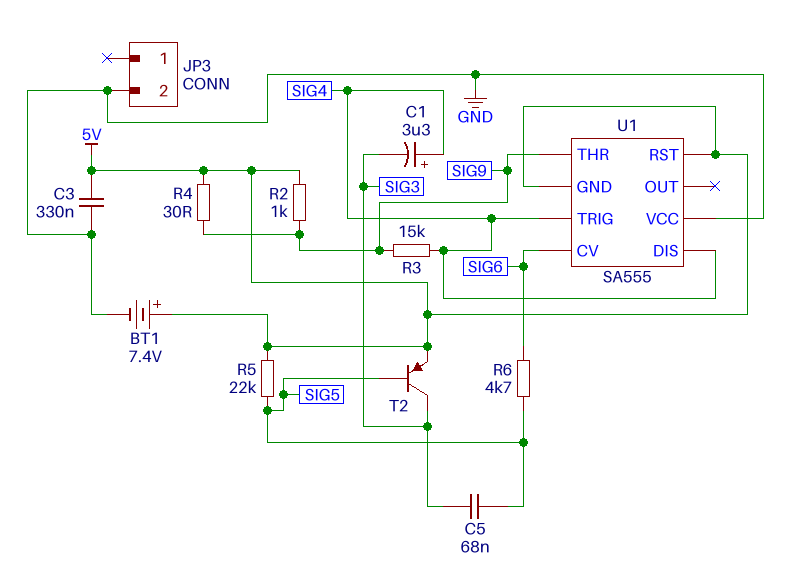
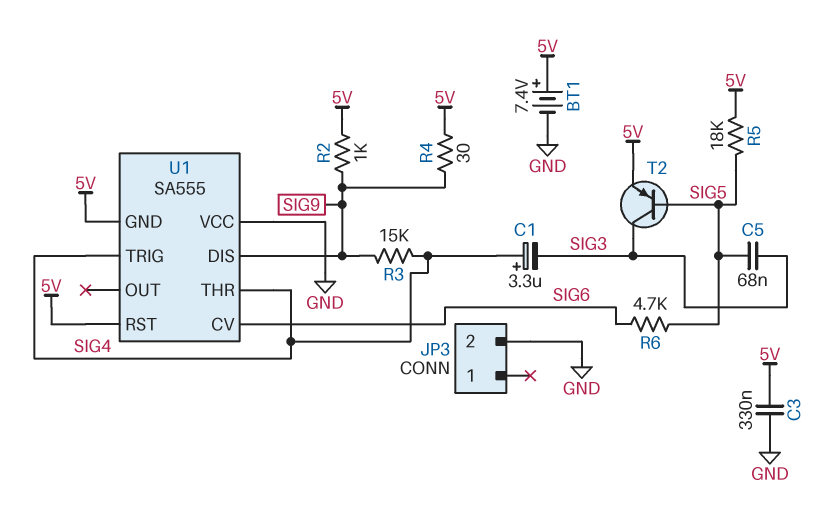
R5: 22k (5V, SIG5) -> 18k (5V, SIG5)
U1 pin DIS: SIG4 -> SIG9
U1 pin THR: SIG9 -> SIG4

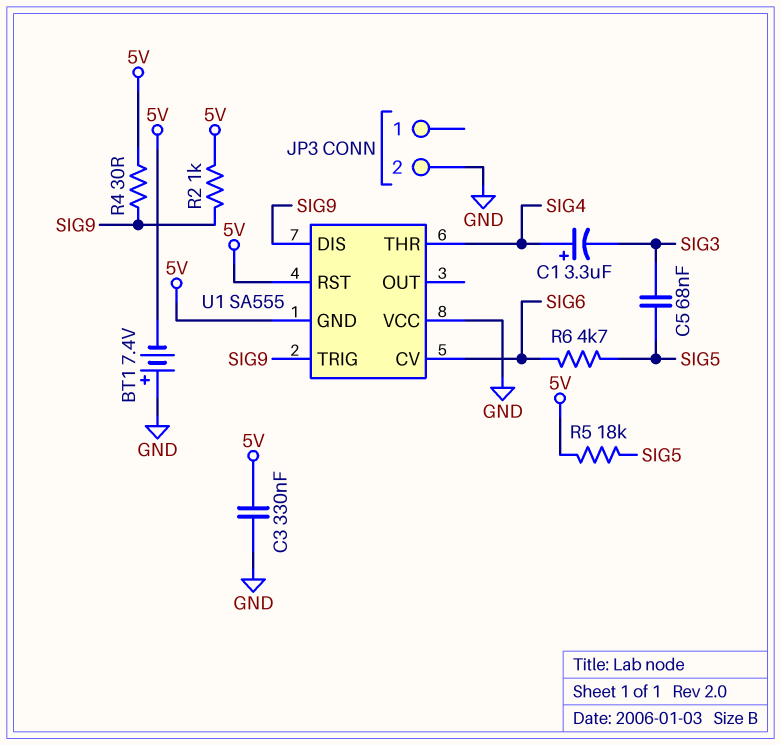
BT1: 7.4V (plus 5V, minus GND) -> 7.4V (plus GND, minus 5V)
R3: 15k (SIG4, SIG9) -> none
T2: PNP (B SIG5, C SIG3, E 5V) -> none
U1 pin TRIG: SIG4 -> SIG9

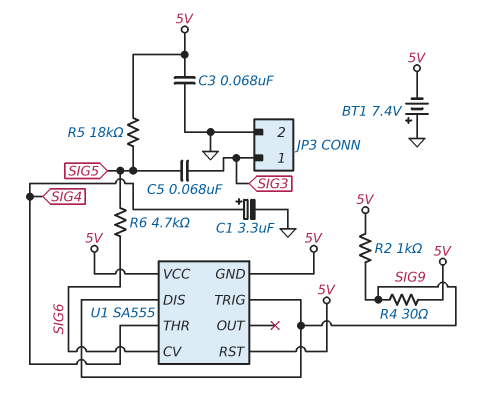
C1: 3.3uF (plus SIG4, minus SIG3) -> 3.3uF (plus SIG4, minus GND)
C3: 330nF (5V, GND) -> 68nF (5V, GND)
JP3 pin 1: none -> SIG3
U1 pin VCC: GND -> 5V

